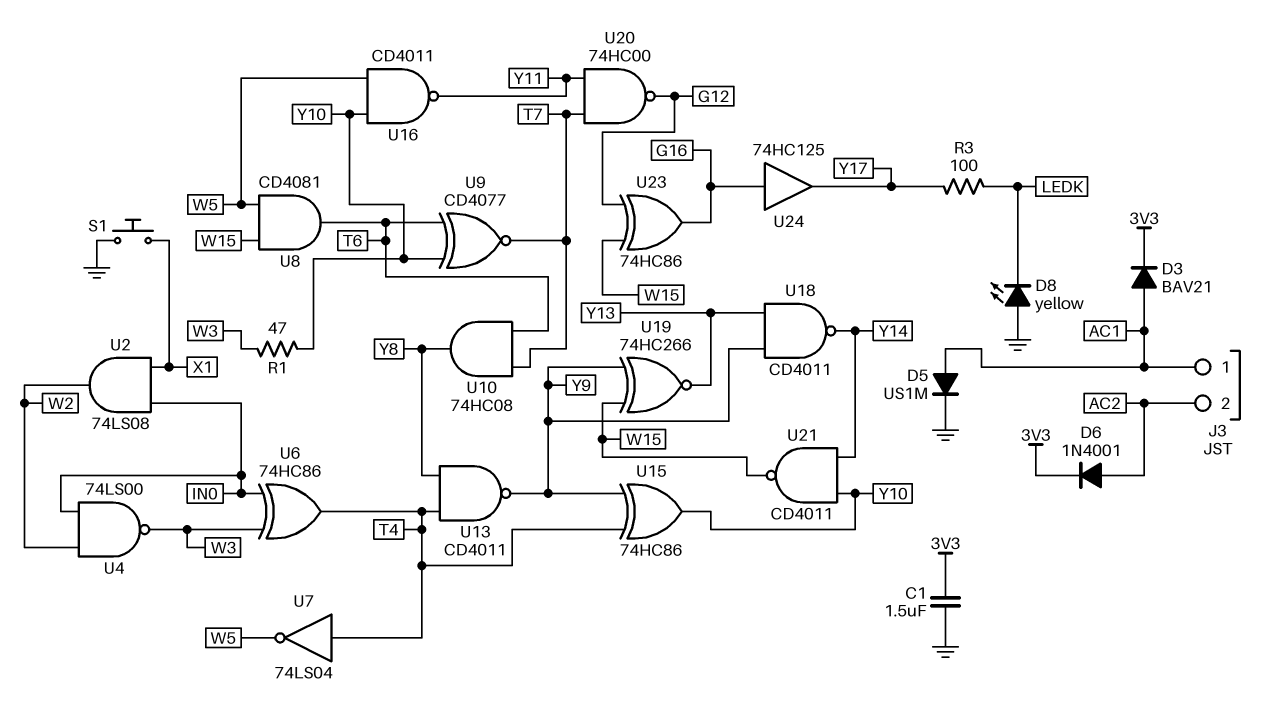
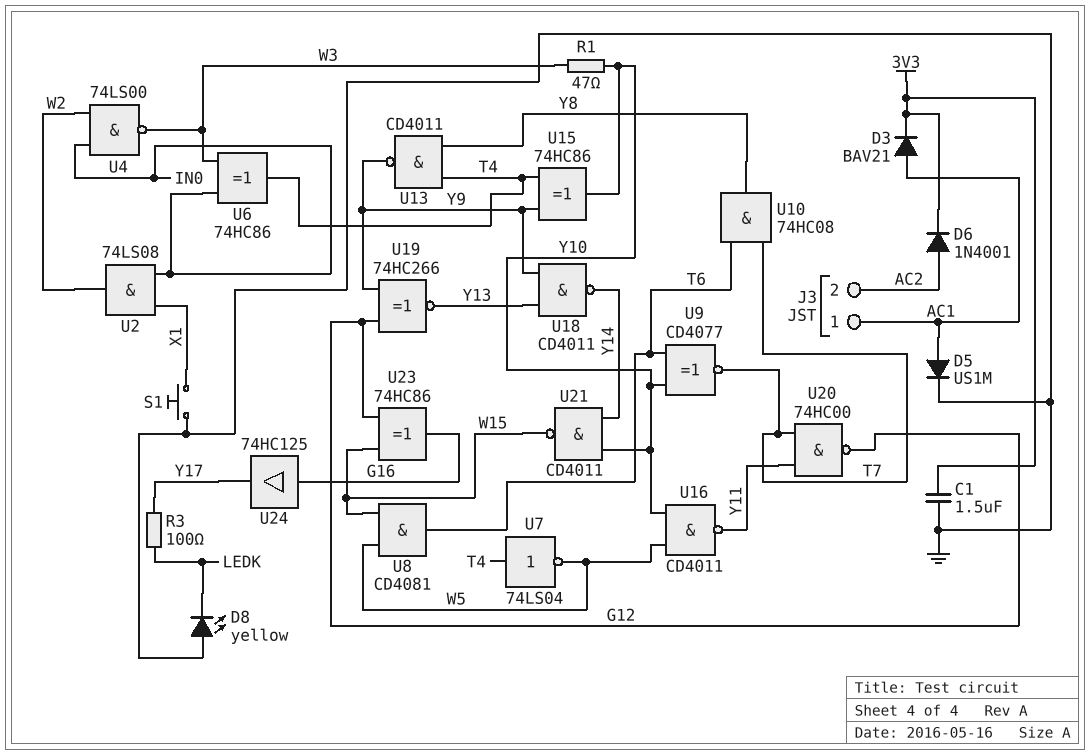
U19: XNOR 74HC266 (in W15, in Y9, out Y13) -> XNOR 74HC266 (in G12, in Y9, out Y13)

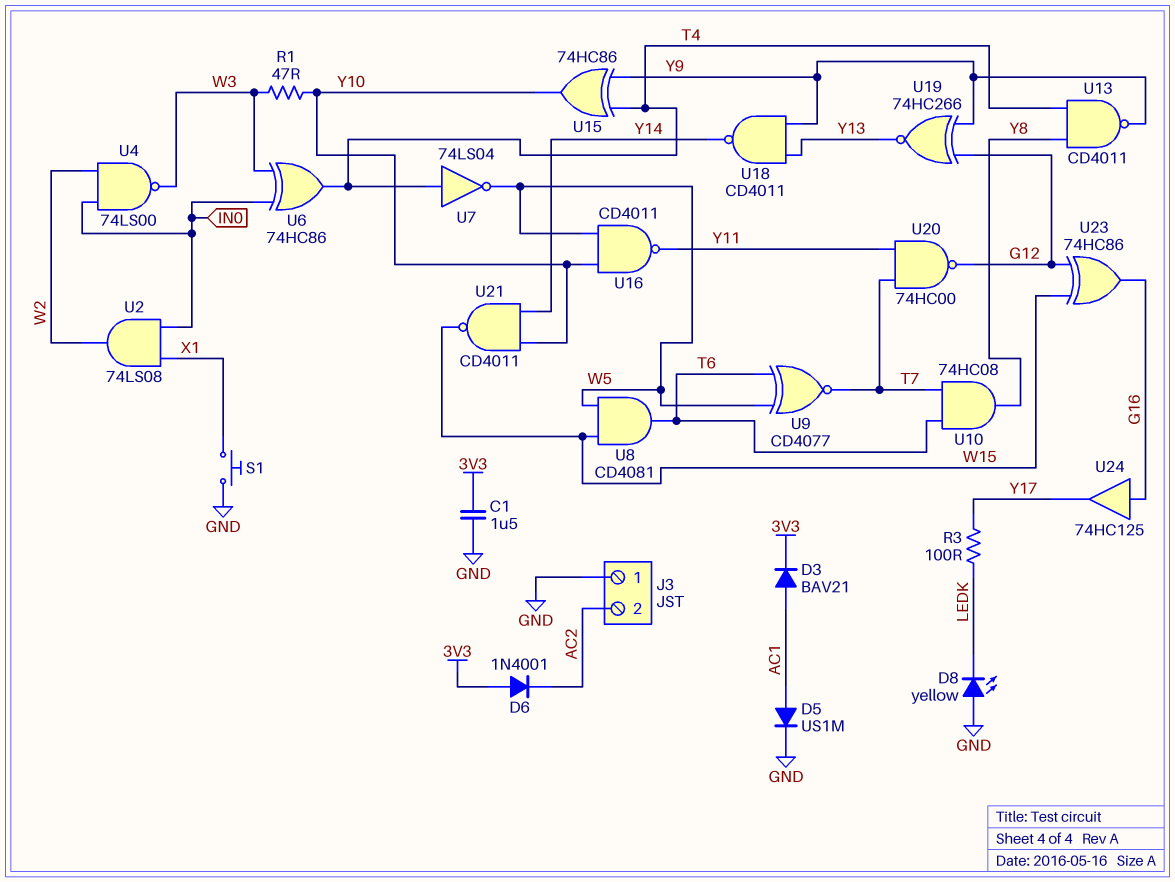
D6: diode 1N4001 (A AC2, K 3V3) -> diode 1N4001 (A 3V3, K AC2)
J3 pin 1: AC1 -> GND
U9: XNOR CD4077 (in T6, in Y10, out T7) -> XNOR CD4077 (in T6, in W5, out T7)

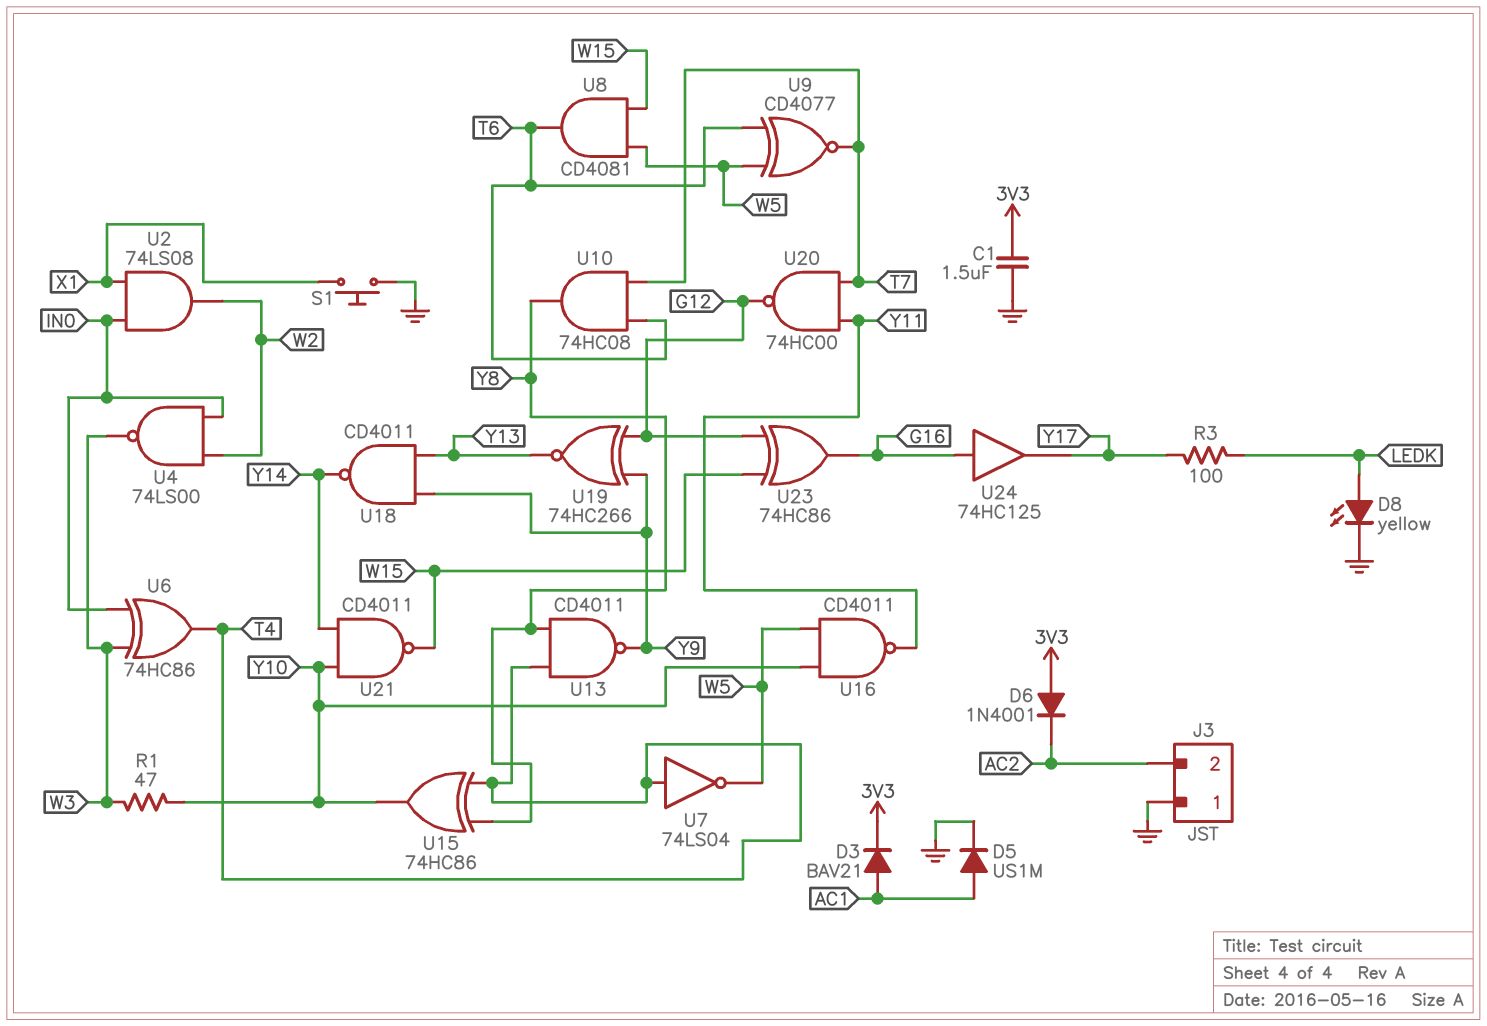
D8: LED yellow (A GND, K LEDK) -> LED yellow (A LEDK, K GND)
U15: XOR 74HC86 (in T4, in Y9, out Y10) -> XOR 74HC86 (in T4, in Y8, out Y10)

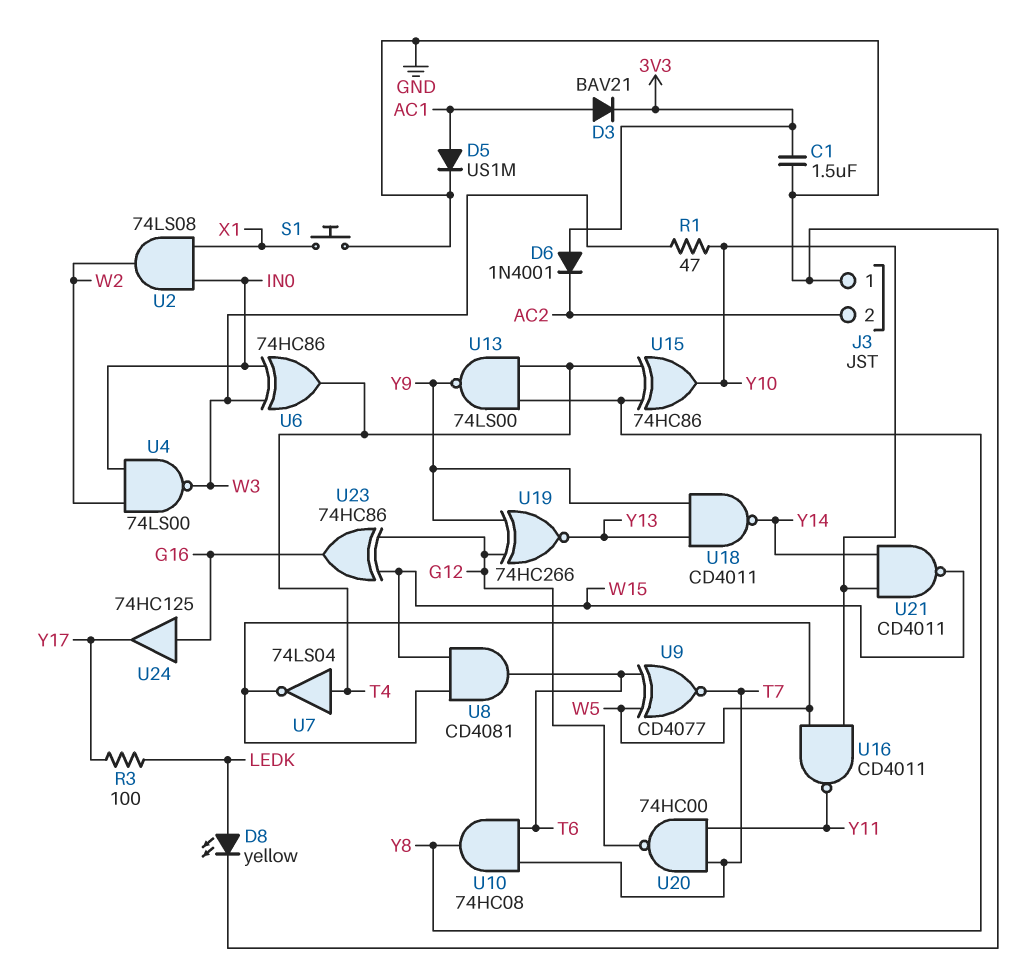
U13: NAND CD4011 (in T4, in Y8, out Y9) -> NAND 74LS00 (in T4, in Y8, out Y9)

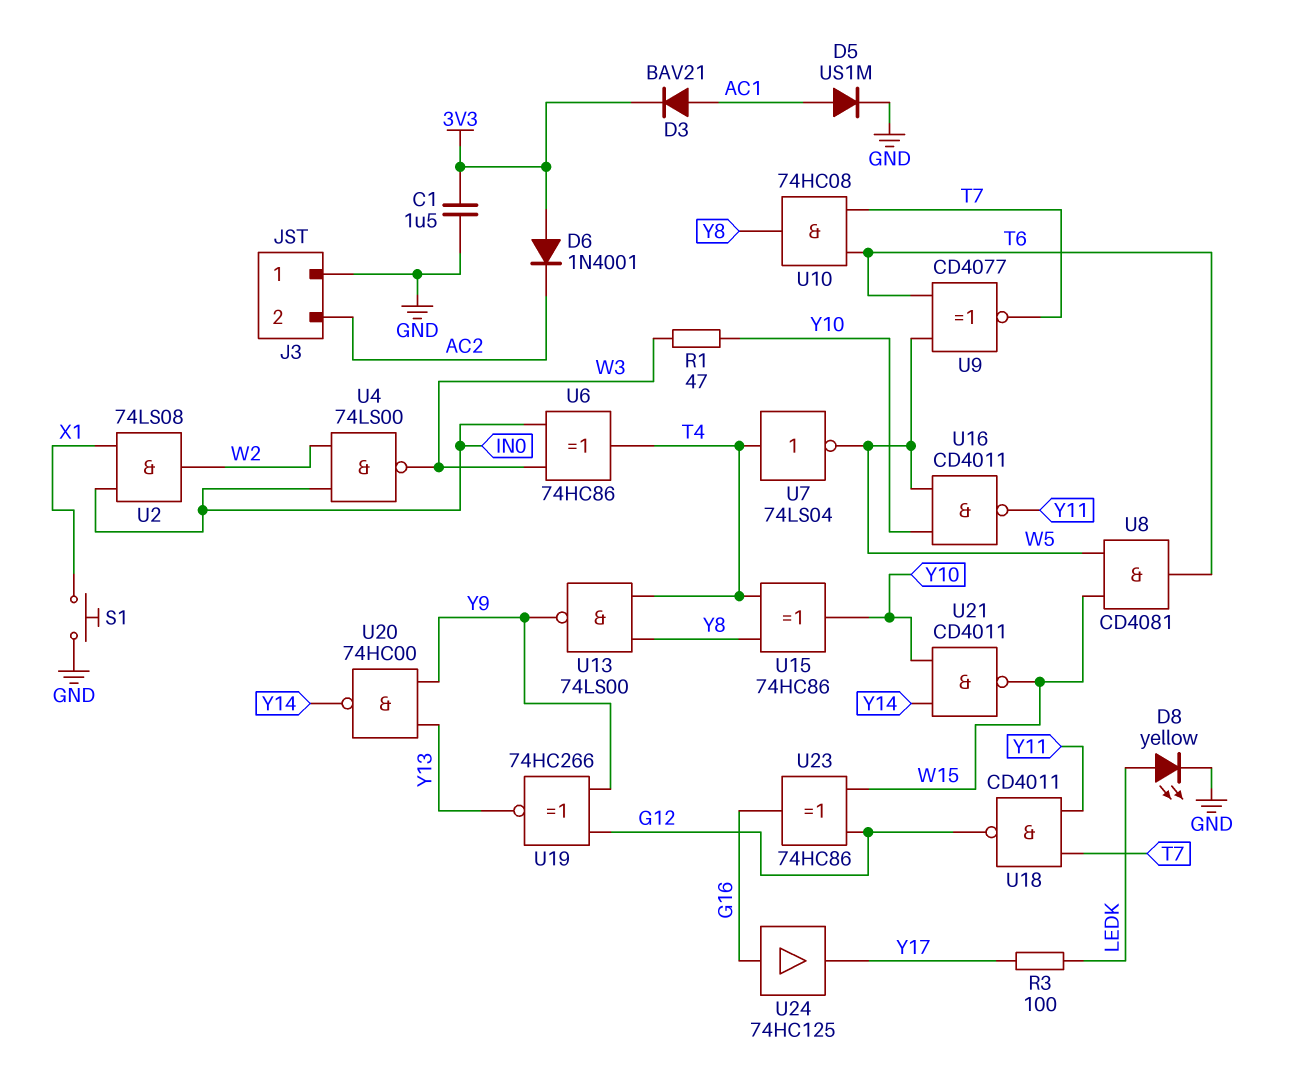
U18: NAND CD4011 (in Y9, in Y13, out Y14) -> NAND CD4011 (in T7, in Y11, out G12)
U20: NAND 74HC00 (in T7, in Y11, out G12) -> NAND 74HC00 (in Y9, in Y13, out Y14)

